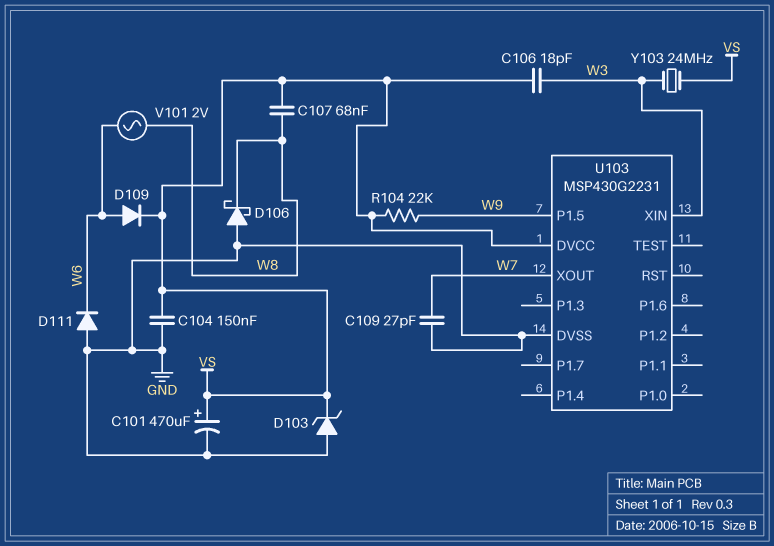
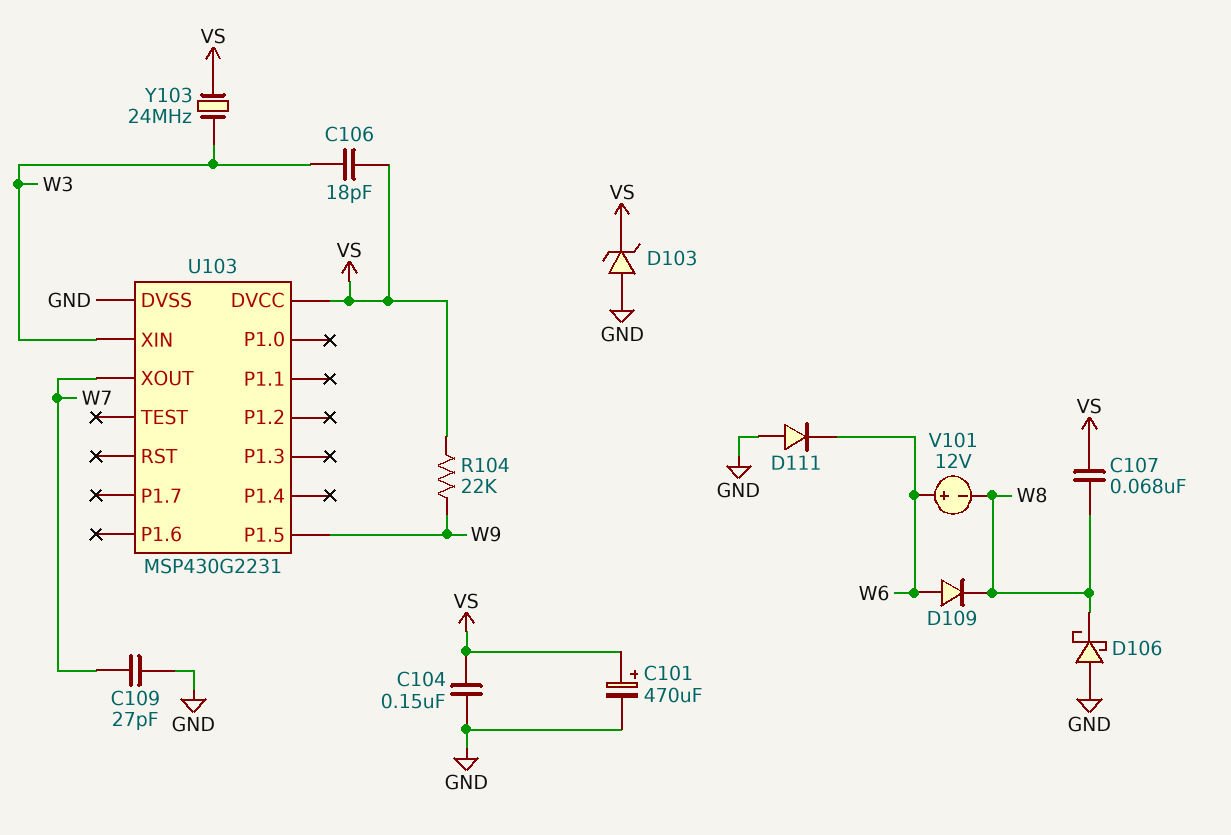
D109: diode (A W6, K VS) -> diode (A W6, K W8)
V101: AC 2V (W6, W8) -> 12V (plus W6, minus W8)

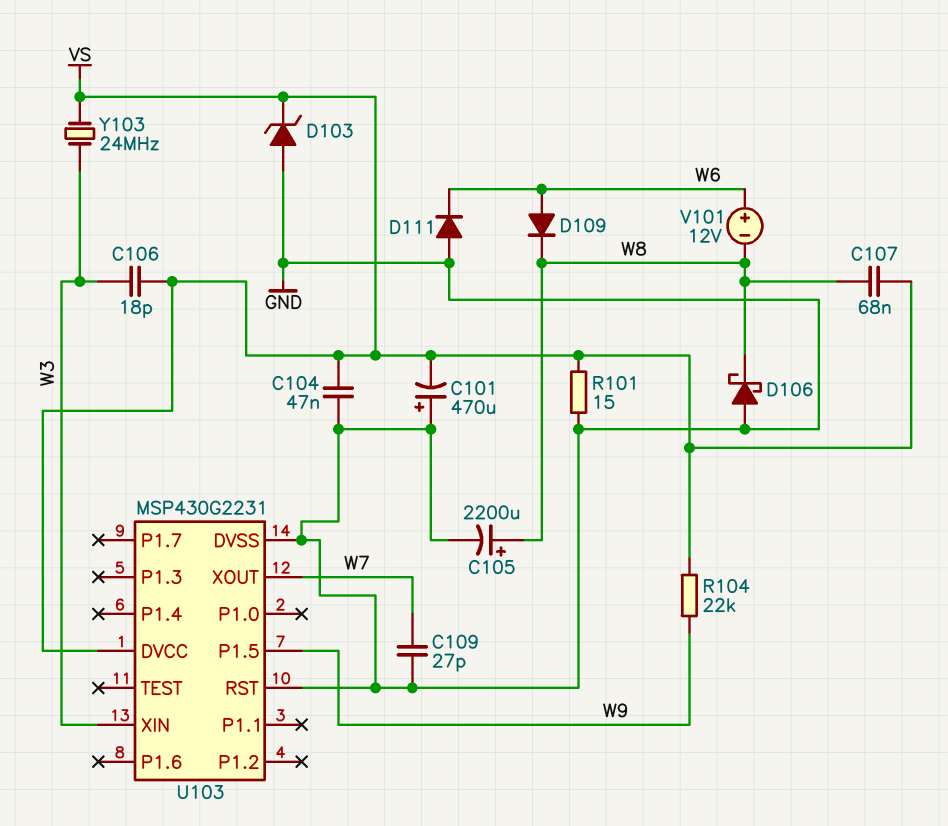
C101: 470uF (plus VS, minus GND) -> 470uF (plus GND, minus VS)
C104: 150nF (GND, VS) -> 47nF (GND, VS)
C105: none -> 2200uF (plus W8, minus GND)
R101: none -> 15 (GND, VS)
U103 pin RST: none -> GND

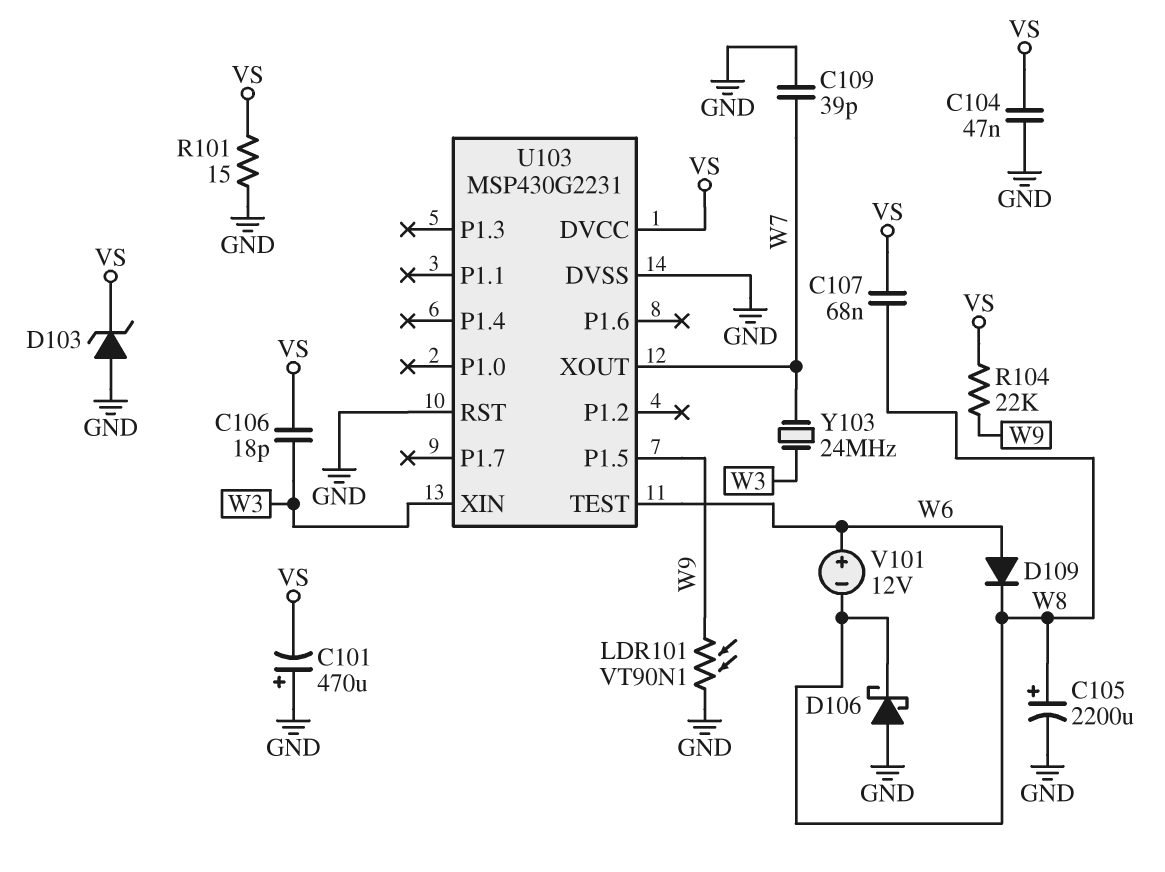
C109: 27pF (GND, W7) -> 39pF (GND, W7)
D111: diode (A GND, K W6) -> none
LDR101: none -> VT90N1 (GND, W9)
U103 pin TEST: none -> W6
Y103: 24MHz (VS, W3) -> 24MHz (W3, W7)

